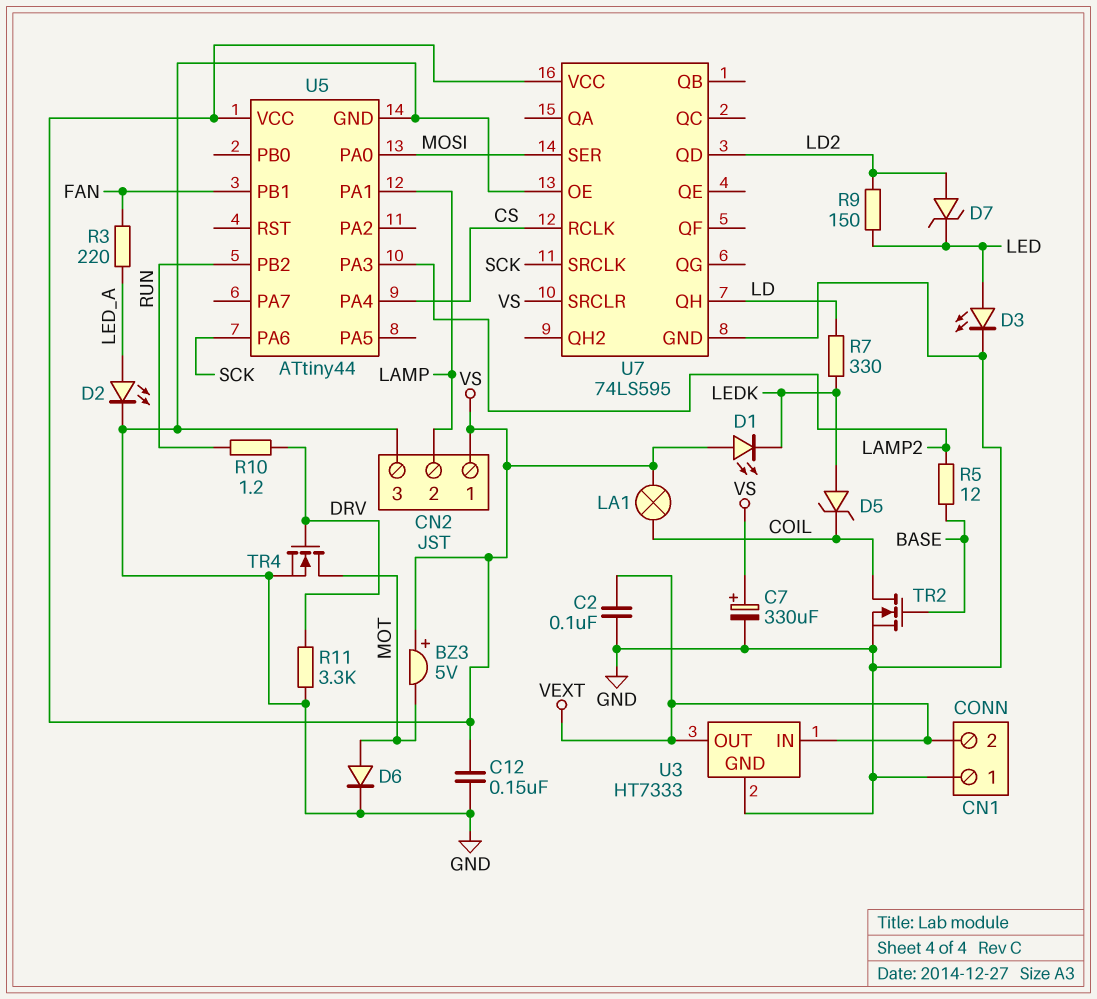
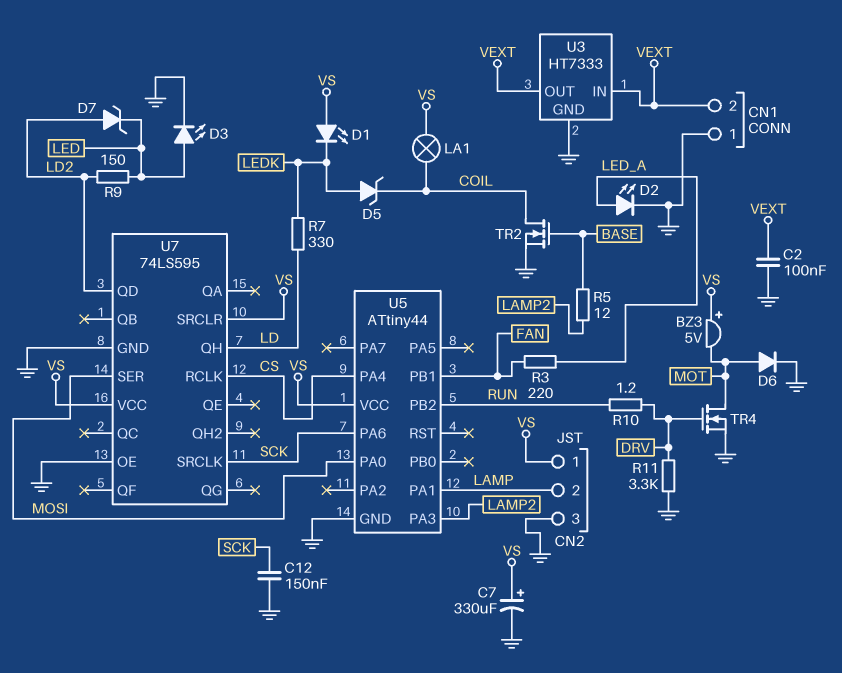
C12: 150nF (GND, VS) -> 150nF (GND, SCK)

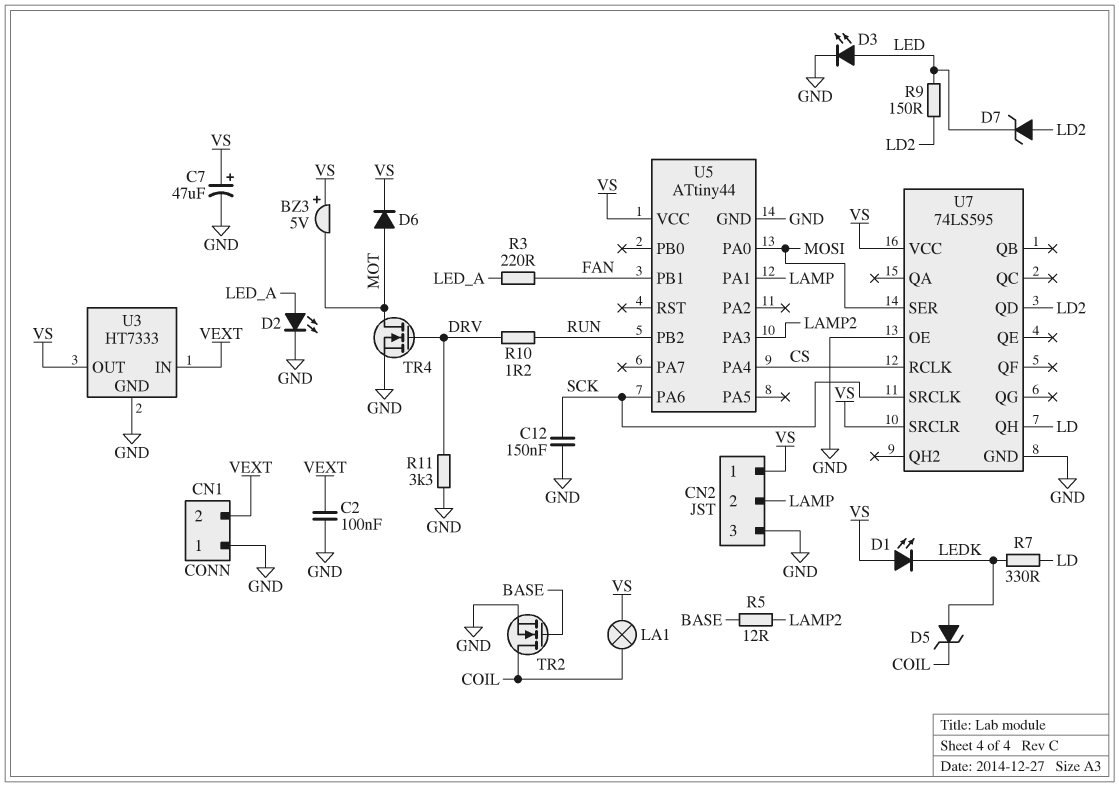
C7: 330uF (plus VS, minus GND) -> 47uF (plus VS, minus GND)
D6: diode (A MOT, K GND) -> diode (A MOT, K VS)
U3 pin OUT: VEXT -> VS

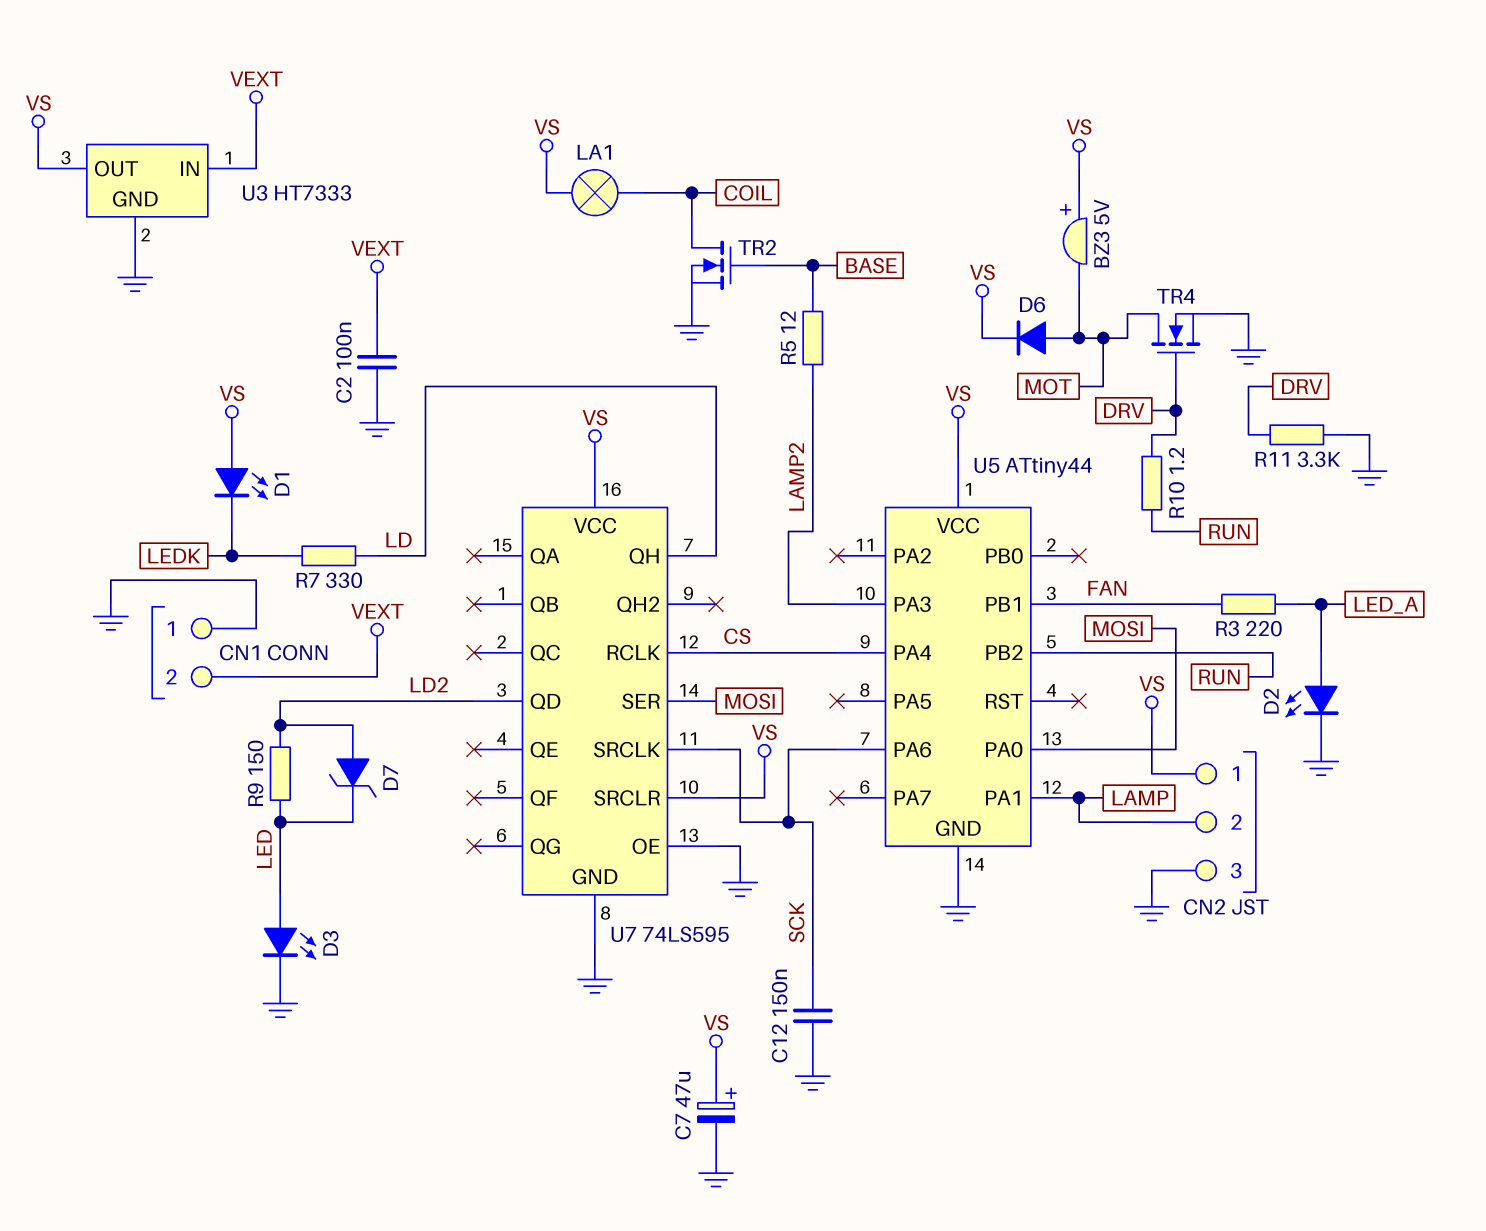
D5: zener (A LEDK, K COIL) -> none

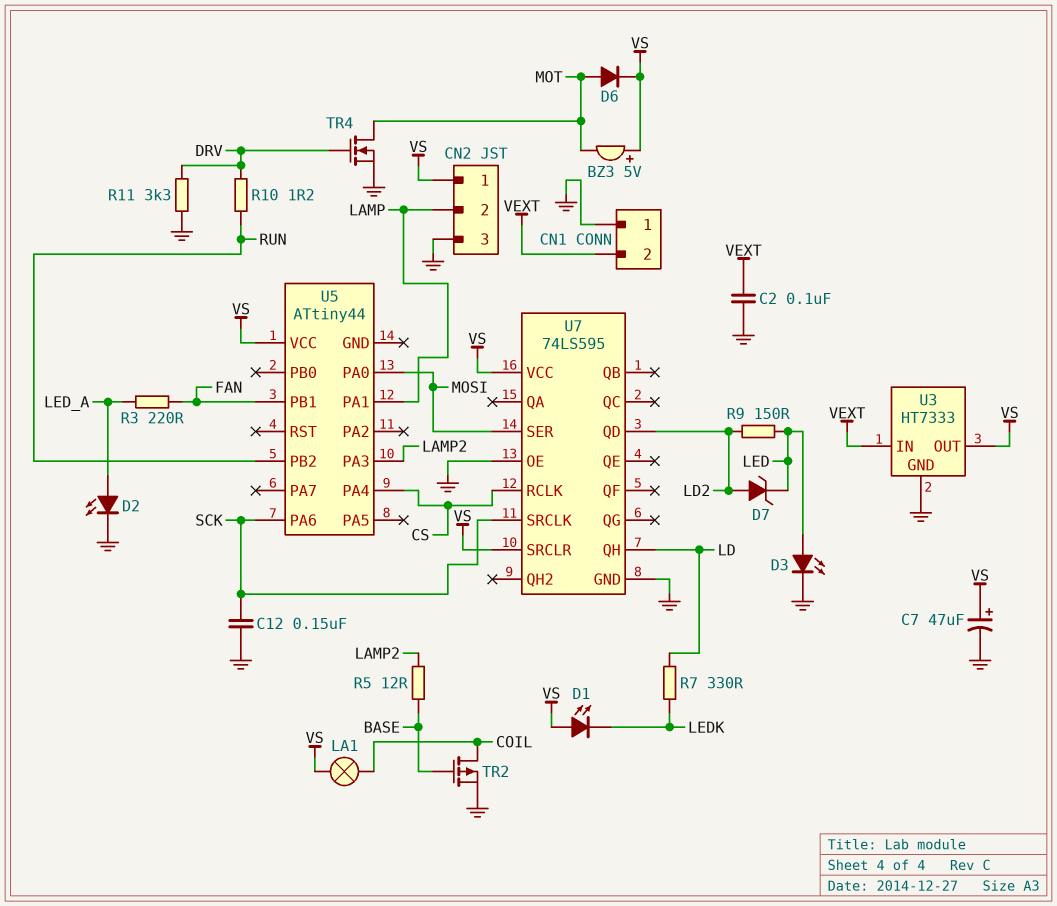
TR2: NMOS (G BASE, D COIL, S GND) -> PMOS (G BASE, D COIL, S GND)
U5 pin GND: GND -> none

